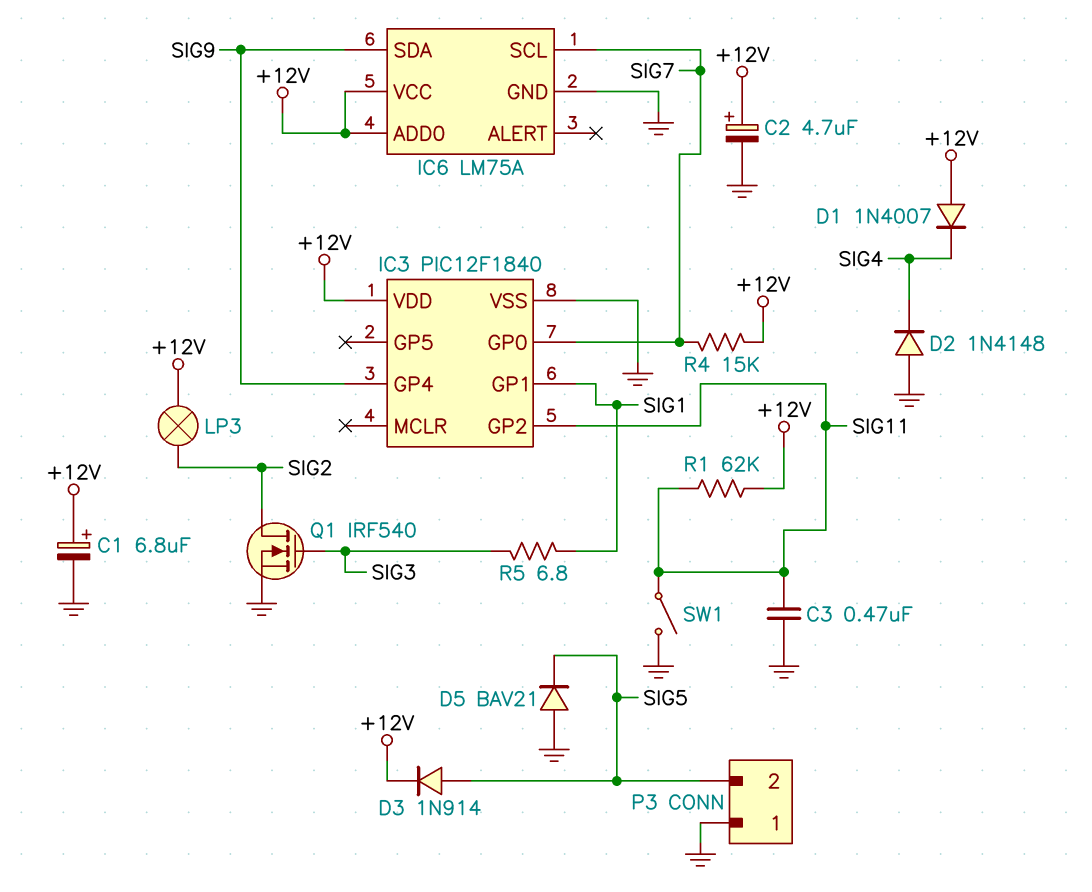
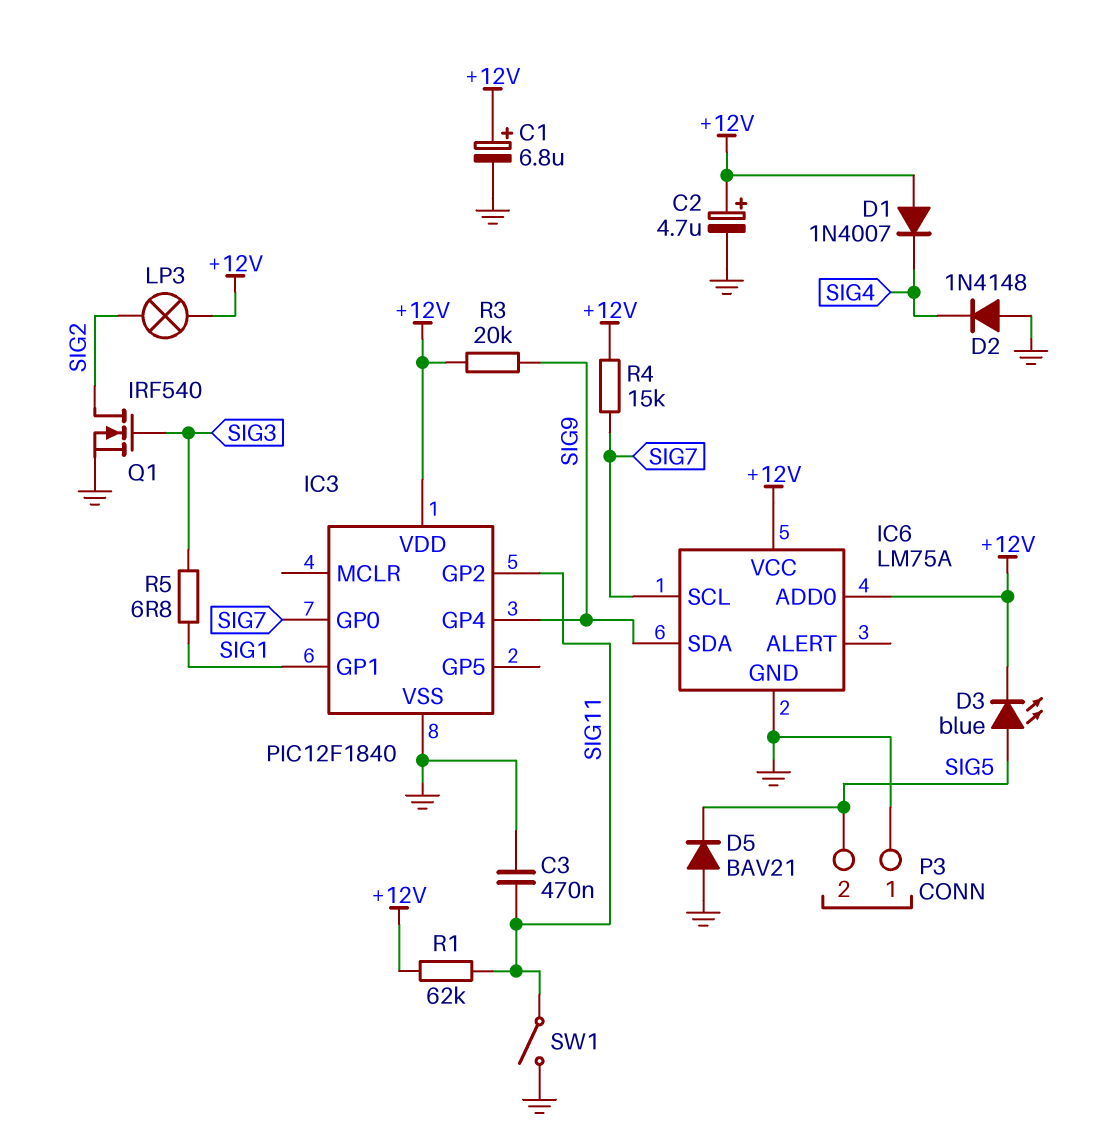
D3: diode 1N914 (A SIG5, K +12V) -> LED blue (A SIG5, K +12V)
R3: none -> 20k (+12V, SIG9)

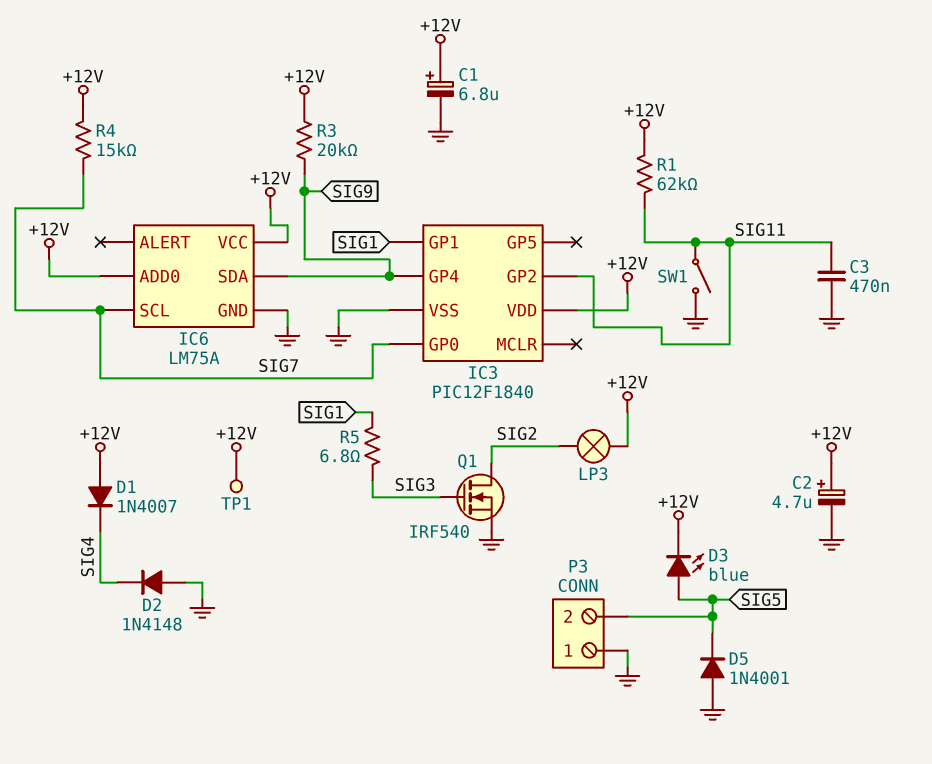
D5: diode BAV21 (A GND, K SIG5) -> diode 1N4001 (A GND, K SIG5)
TP1: none -> test point (+12V)

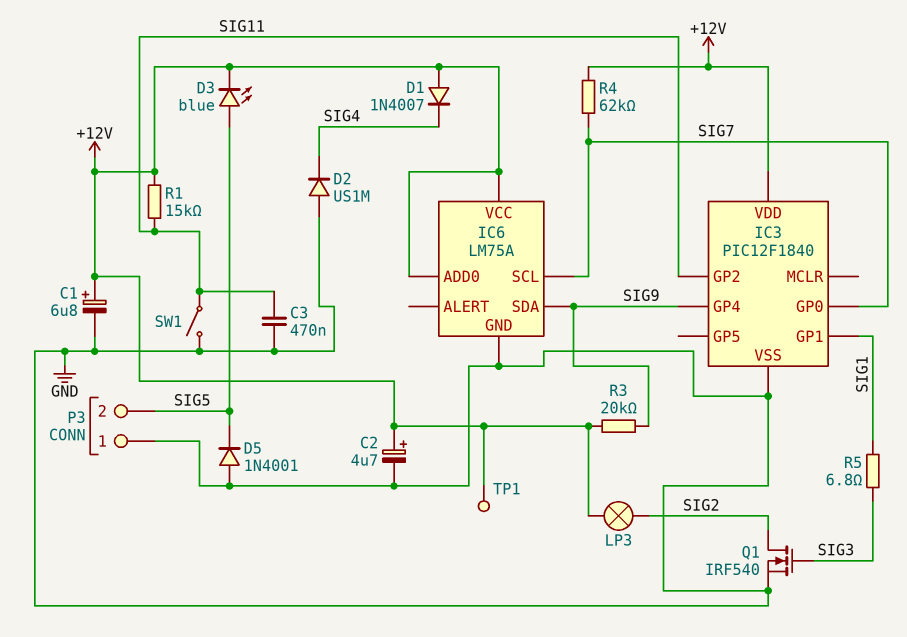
D2: diode 1N4148 (A GND, K SIG4) -> diode US1M (A GND, K SIG4)
R1: 62k (+12V, SIG11) -> 15k (+12V, SIG11)
R4: 15k (+12V, SIG7) -> 62k (+12V, SIG7)

